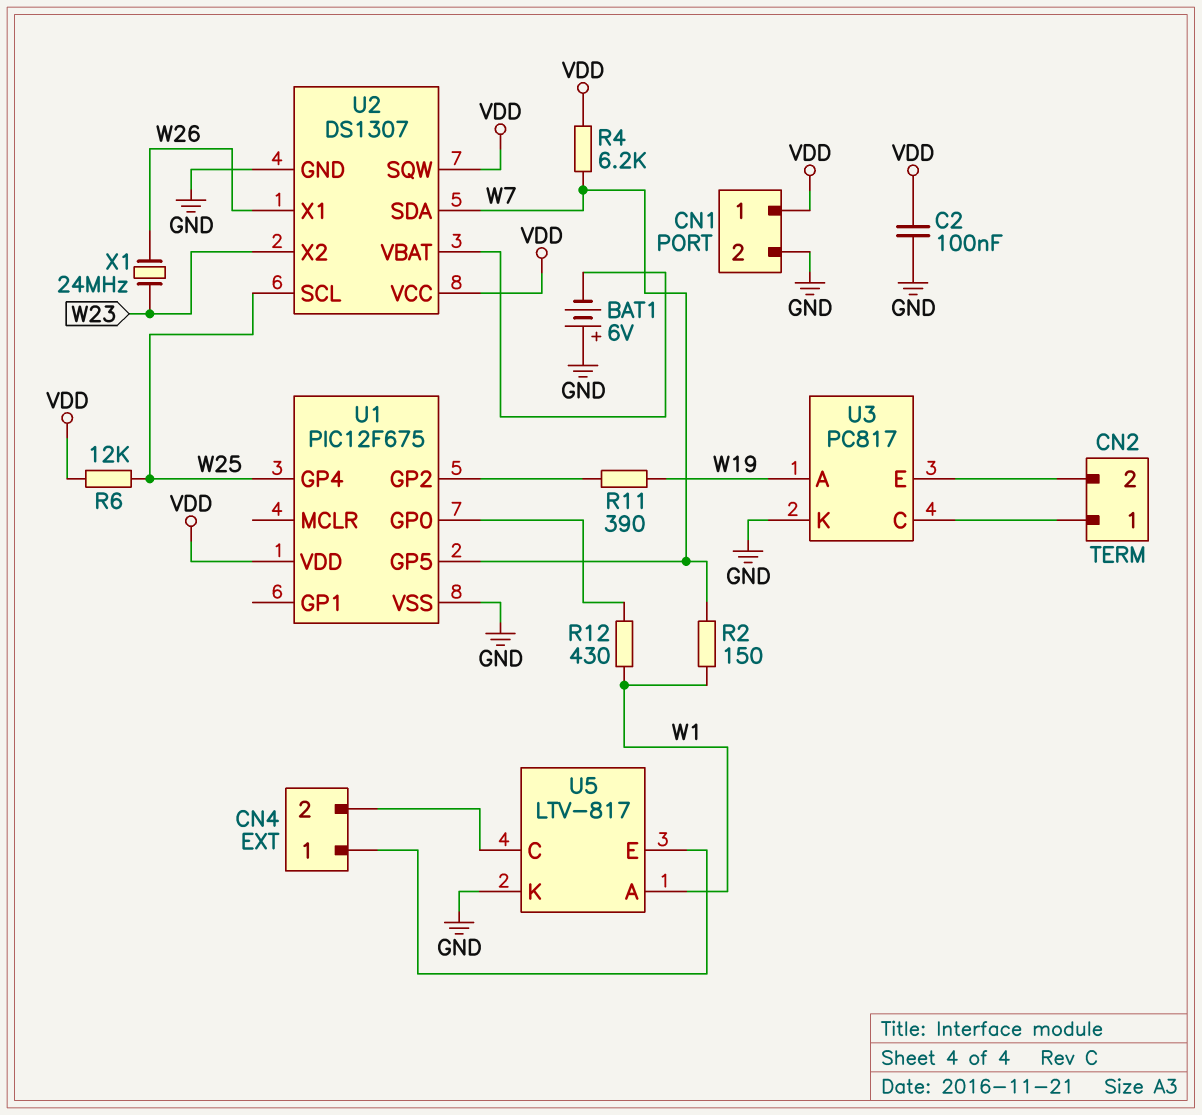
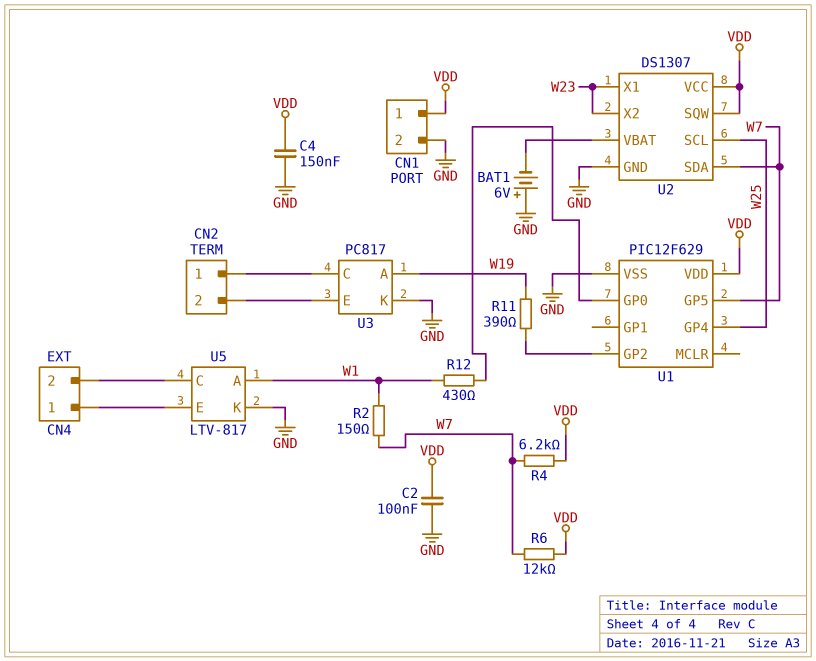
C4: none -> 150nF (GND, VDD)
R6: 12k (VDD, W25) -> 12k (VDD, W7)
U1: PIC12F675 -> PIC12F629
U2 pin X1: W26 -> W23
X1: 24MHz (W23, W26) -> none

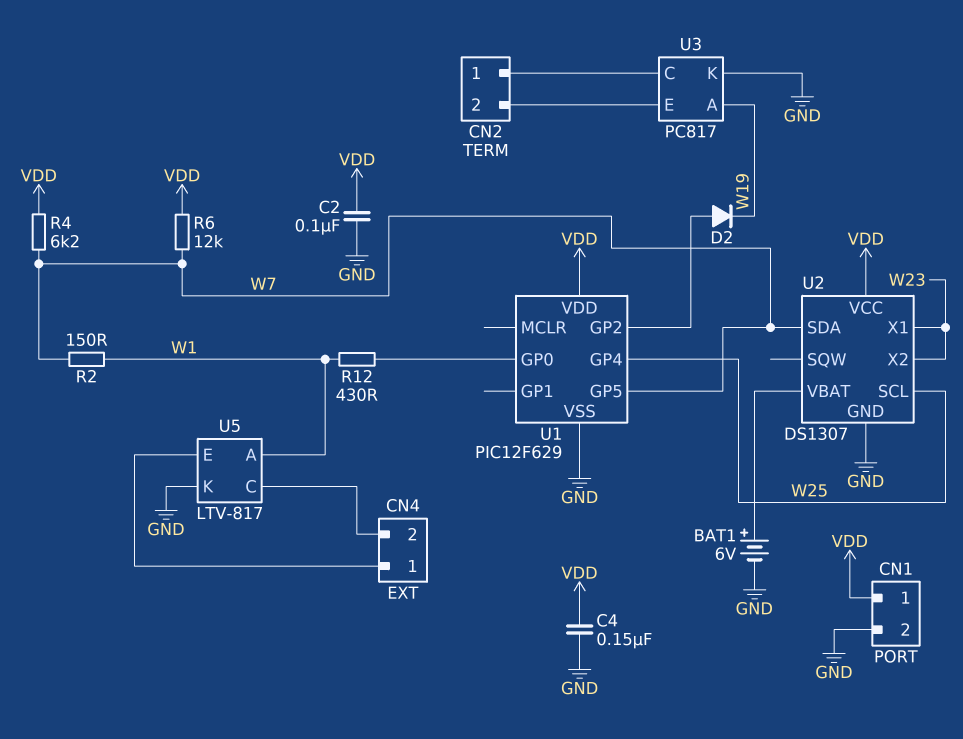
BAT1: 6V (plus GND, minus U2/VBAT) -> 6V (plus U2/VBAT, minus GND)
D2: none -> diode (A U1/GP2, K W19)
R11: 390 (U1/GP2, W19) -> none
U2 pin SQW: VDD -> none

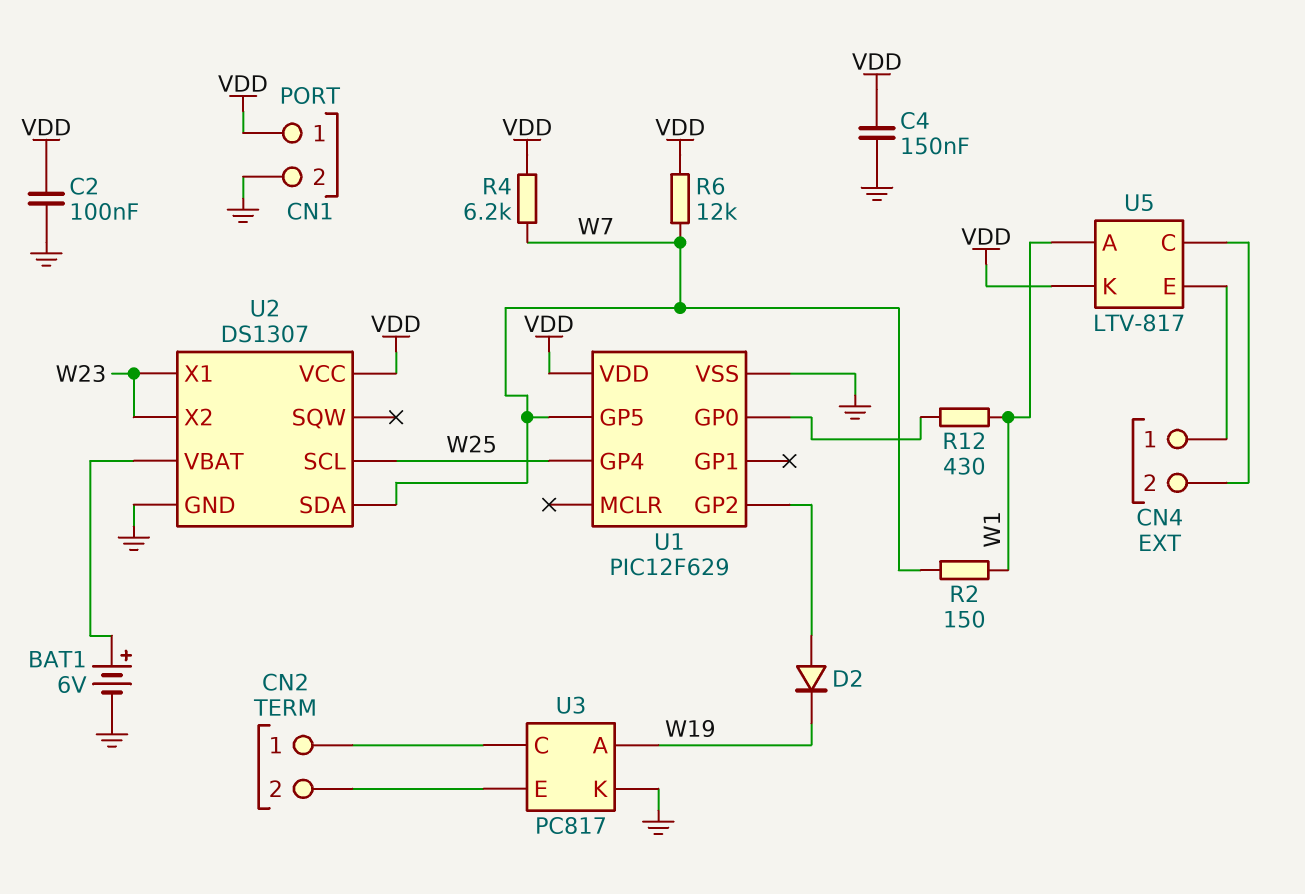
U5 pin K: GND -> VDD

